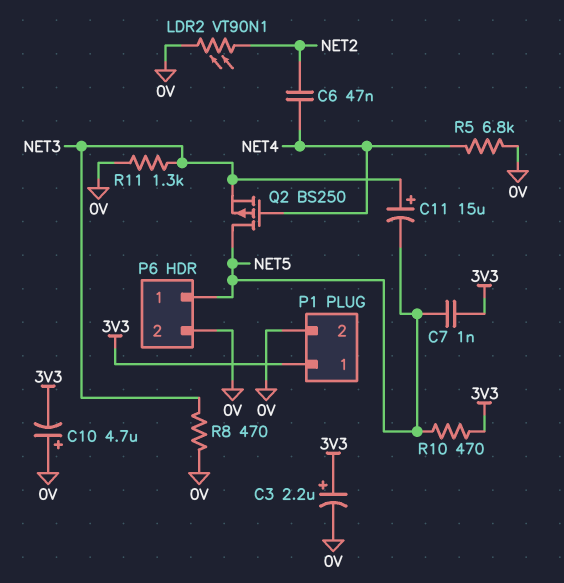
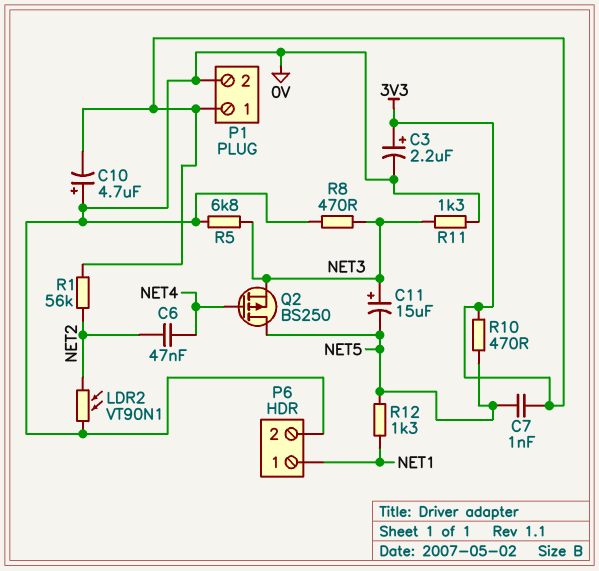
P6 pin 1: NET5 -> NET1
R1: none -> 56k (3V3, NET2)
R5: 6.8k (0V, NET4) -> 6.8k (0V, NET3)
R12: none -> 1.3k (NET1, NET5)

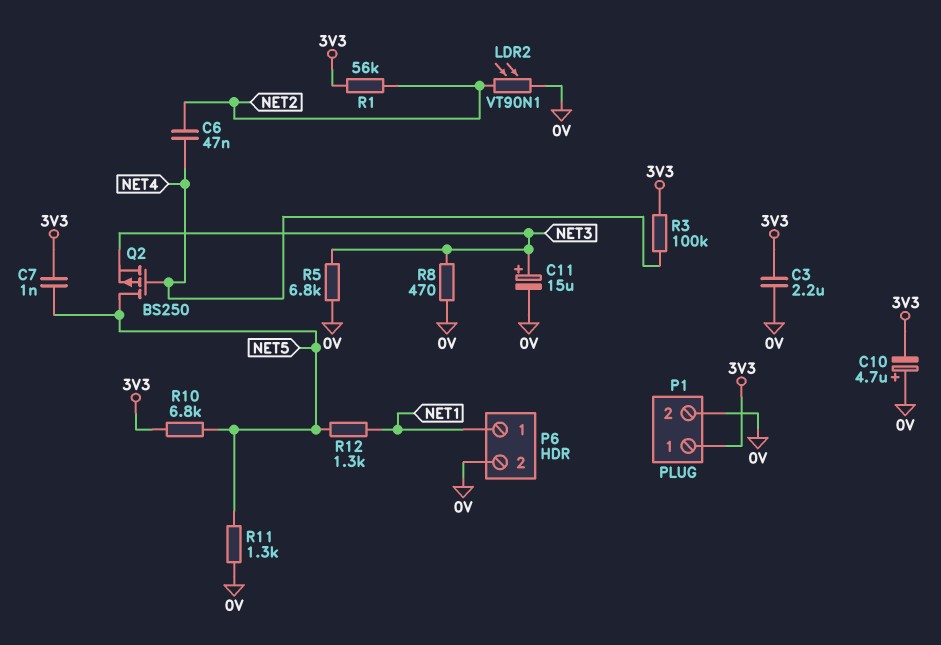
C3: 2.2uF (plus 3V3, minus 0V) -> 2.2uF (0V, 3V3)
C11: 15uF (plus NET3, minus NET5) -> 15uF (plus NET3, minus 0V)
R3: none -> 100k (3V3, NET4)
R10: 470 (3V3, NET5) -> 6.8k (3V3, NET5)
R11: 1.3k (0V, NET3) -> 1.3k (0V, NET5)

